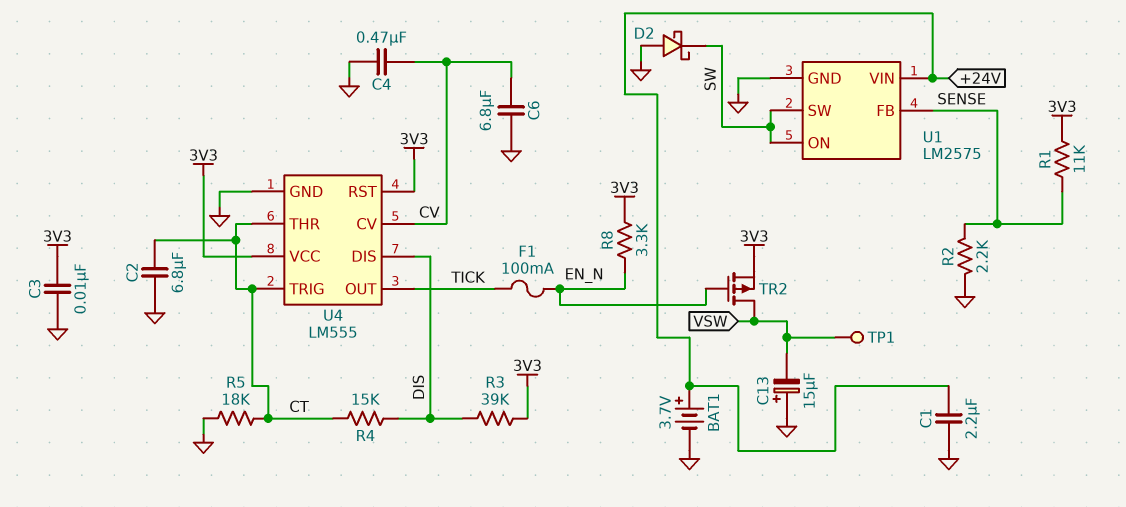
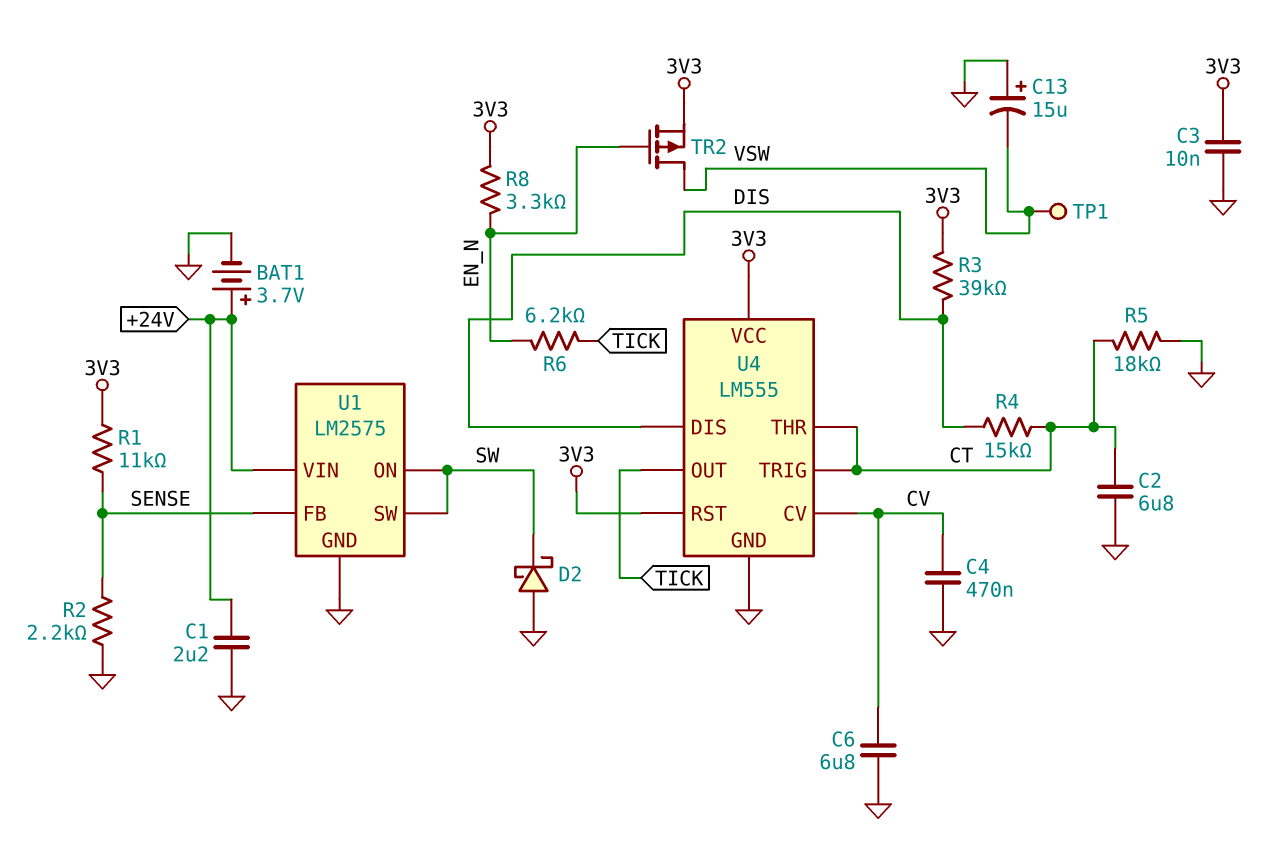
F1: 100mA (EN_N, TICK) -> none
R6: none -> 6.2k (EN_N, TICK)

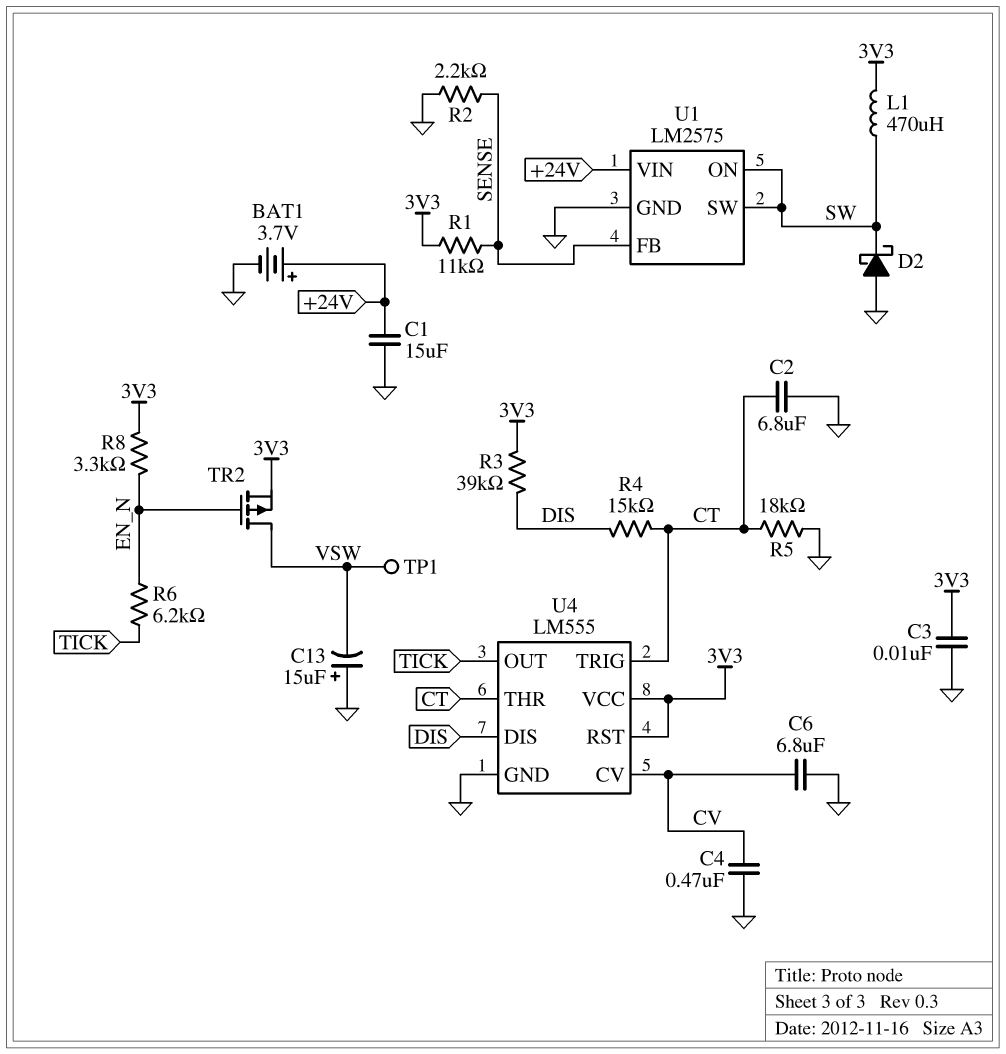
C1: 2.2uF (+24V, GND) -> 15uF (+24V, GND)
L1: none -> 470uH (3V3, SW)

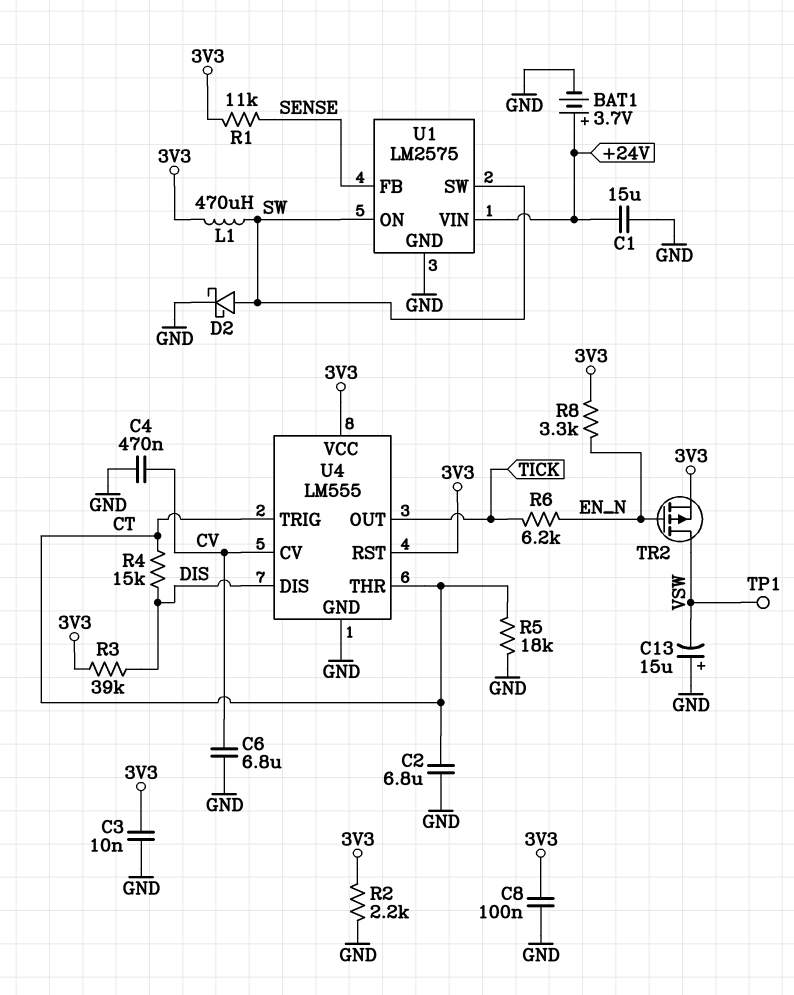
C8: none -> 100nF (3V3, GND)
D2: schottky (A GND, K SW) -> schottky (A SW, K GND)
R2: 2.2k (GND, SENSE) -> 2.2k (3V3, GND)

